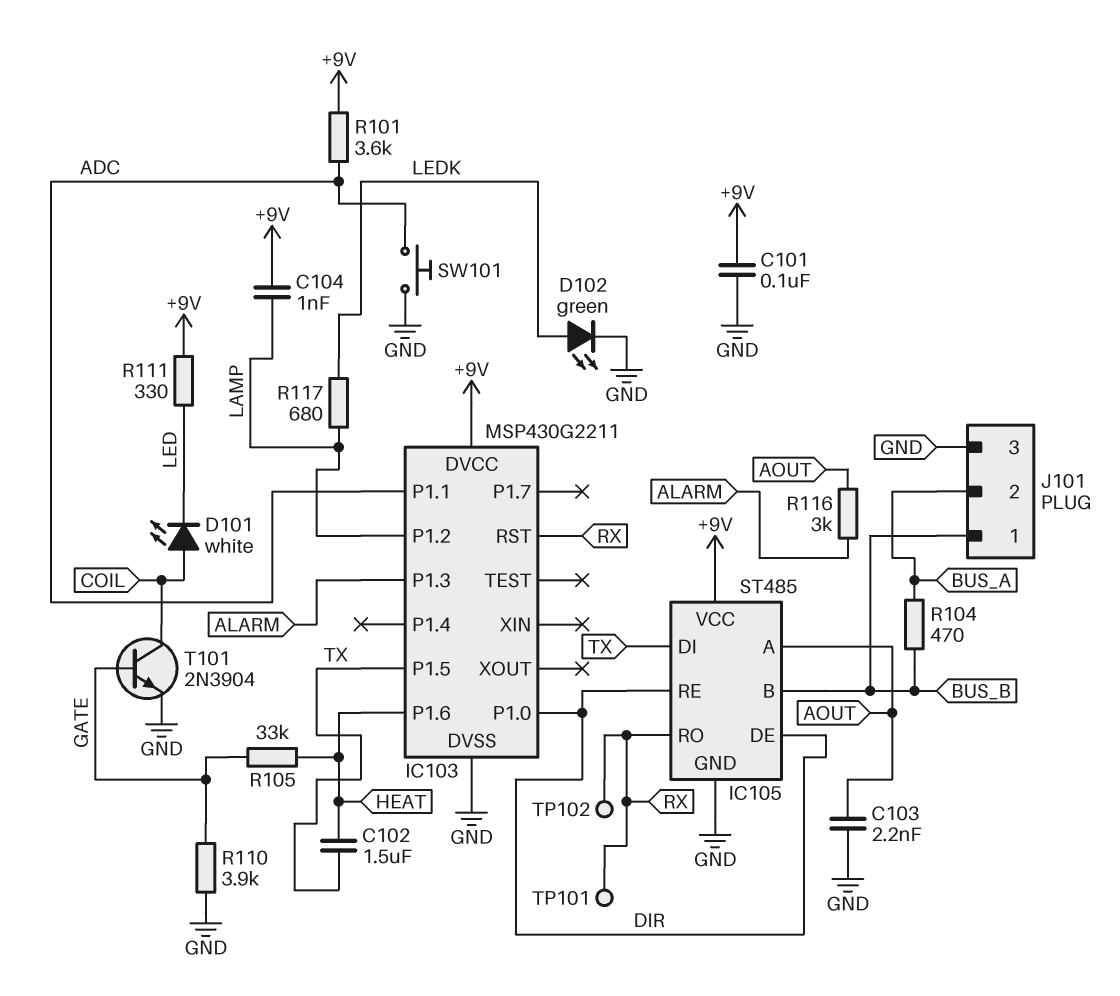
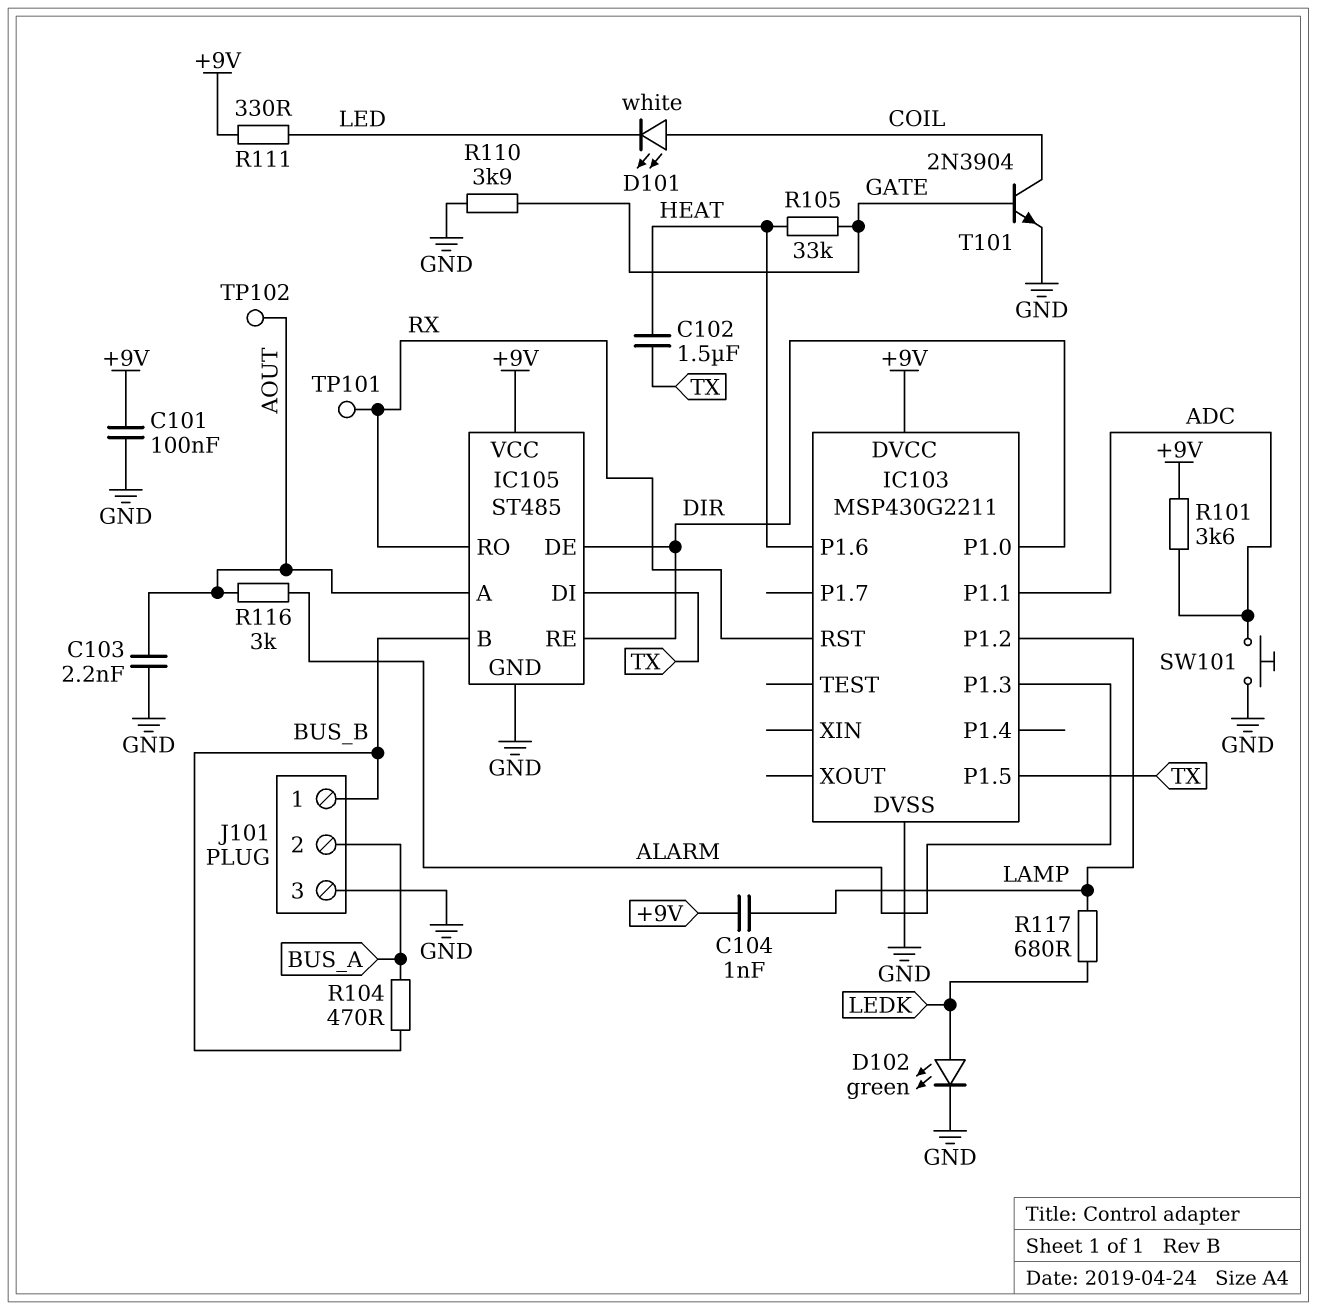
TP102: test point (RX) -> test point (AOUT)

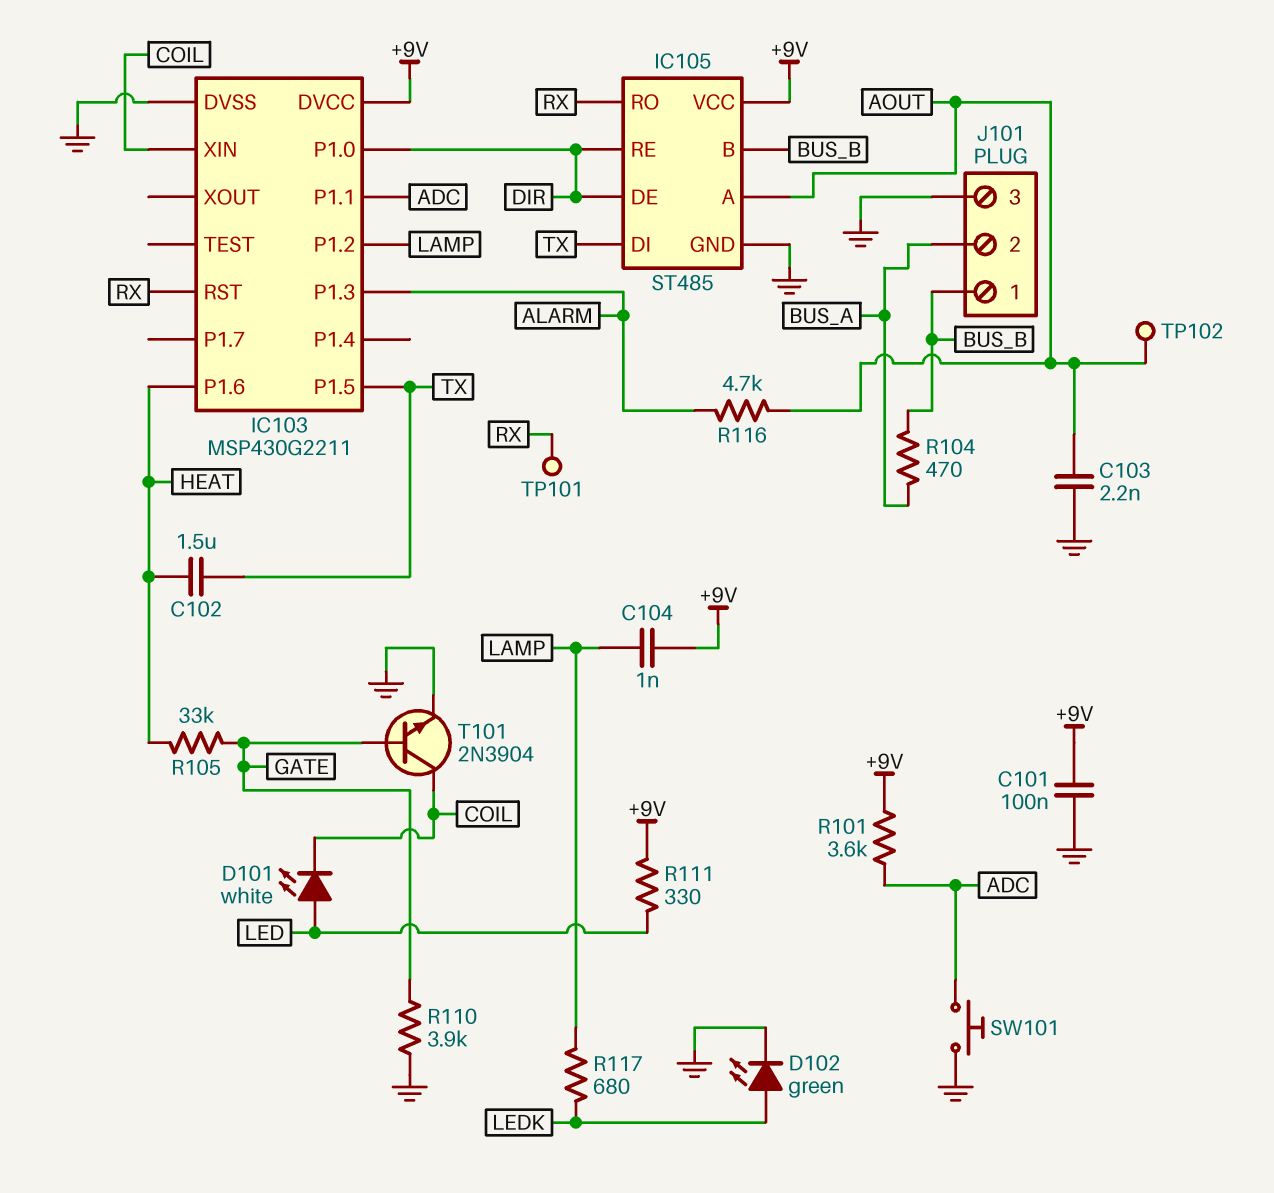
D101: LED white (A COIL, K LED) -> LED white (A LED, K COIL)
IC103 pin XIN: none -> COIL
R116: 3k (ALARM, AOUT) -> 4.7k (ALARM, AOUT)

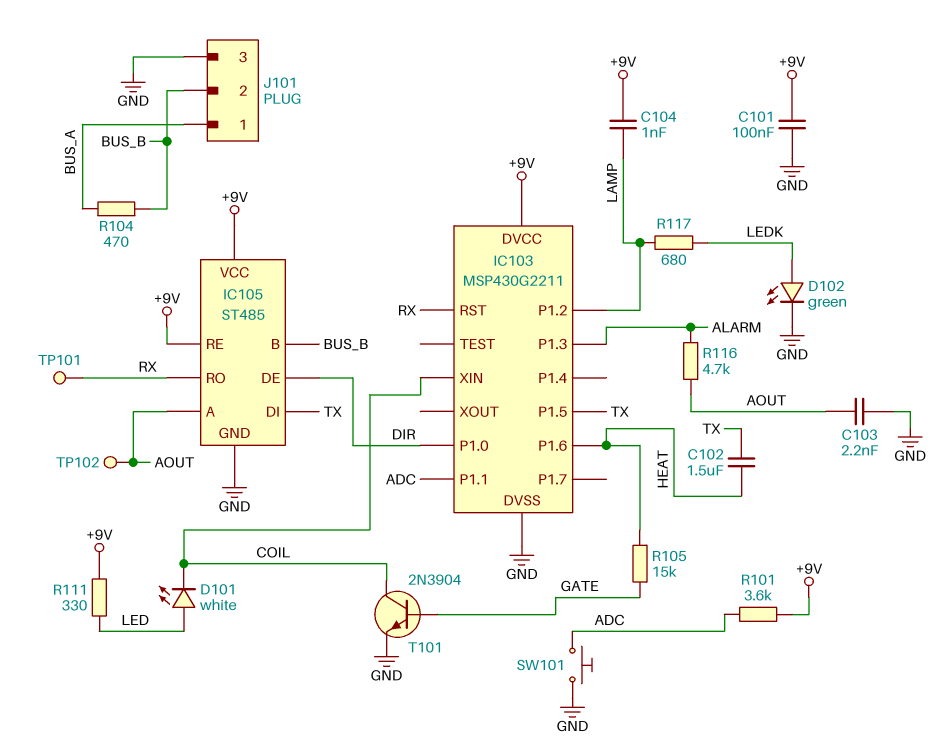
IC105 pin RE: DIR -> +9V
J101 pin 1: BUS_B -> BUS_A
J101 pin 2: BUS_A -> BUS_B
R105: 33k (GATE, HEAT) -> 15k (GATE, HEAT)
R110: 3.9k (GATE, GND) -> none

